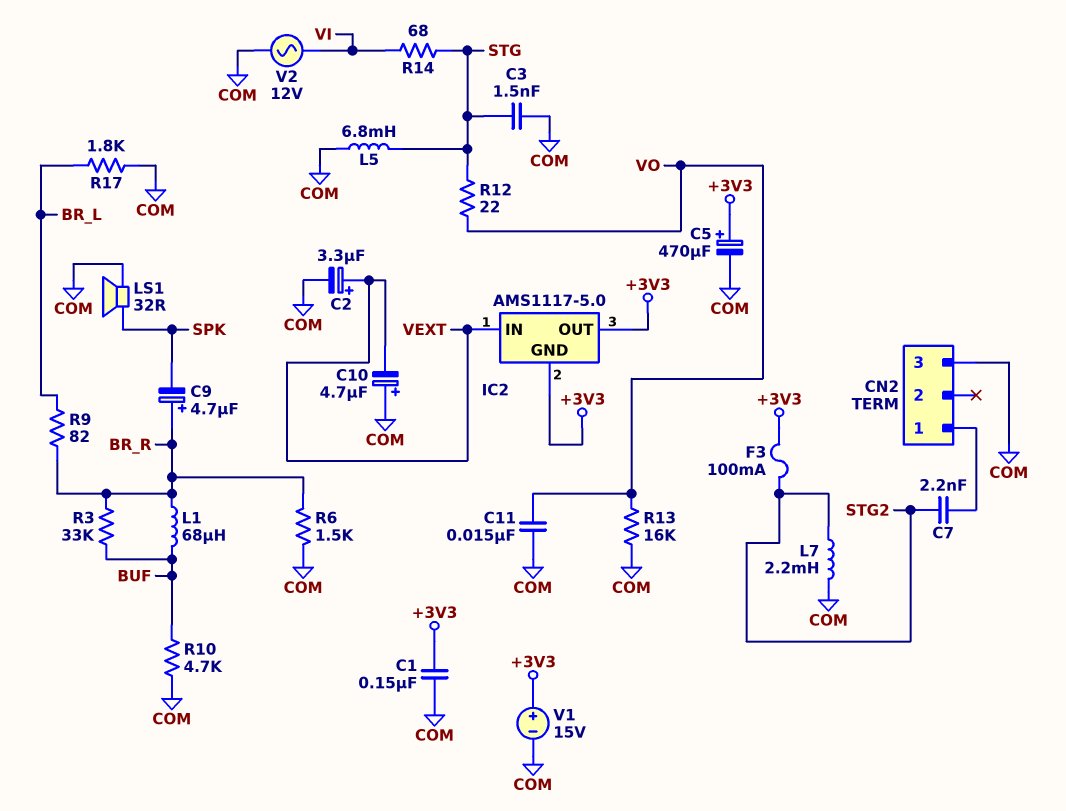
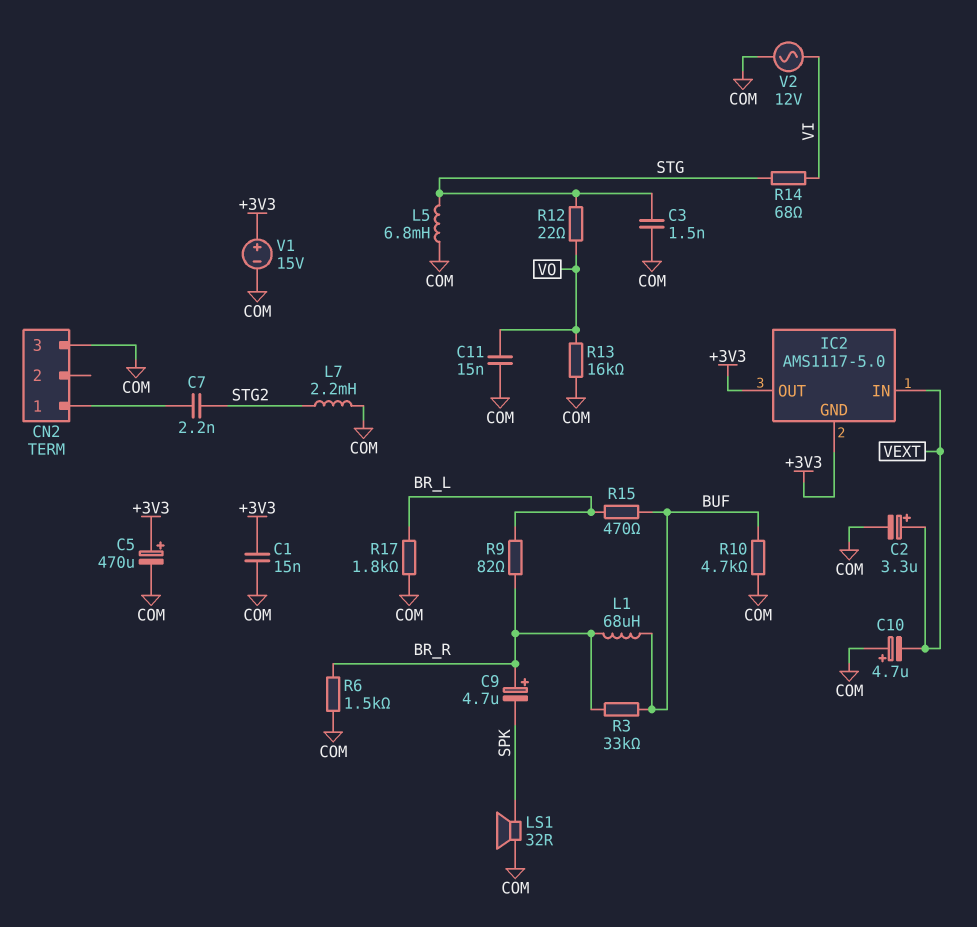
C1: 150nF (+3V3, COM) -> 15nF (+3V3, COM)
F3: 100mA (+3V3, STG2) -> none
R15: none -> 470 (BR_L, BUF)

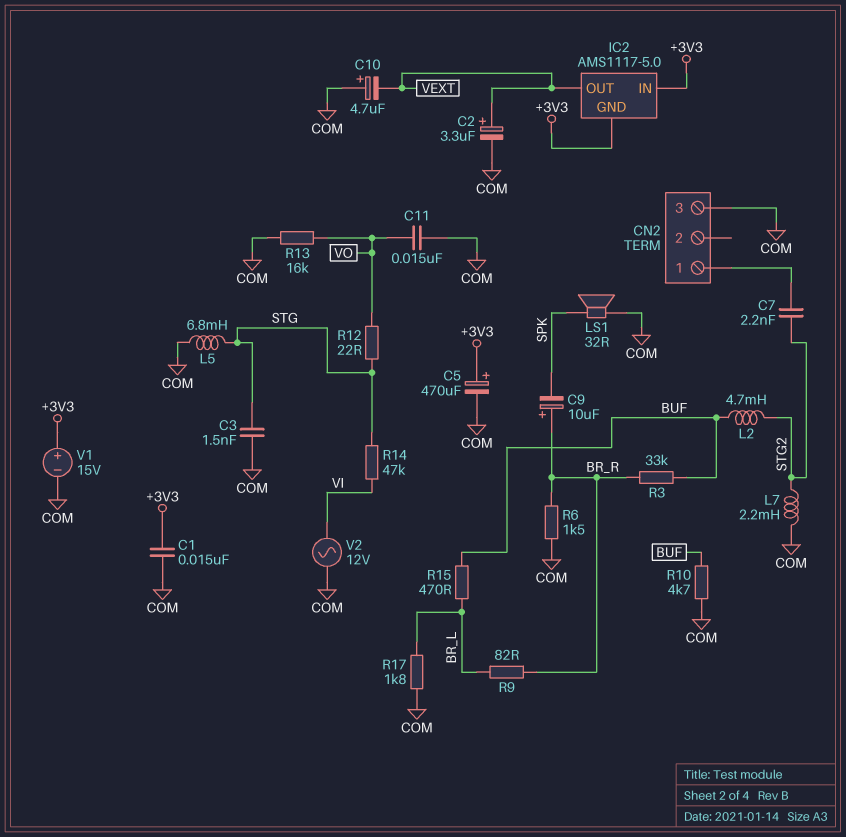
C9: 4.7uF (plus BR_R, minus SPK) -> 10uF (plus BR_R, minus SPK)
IC2 pin IN: VEXT -> +3V3
IC2 pin OUT: +3V3 -> VEXT
L1: 68uH (BR_R, BUF) -> none
L2: none -> 4.7mH (BUF, STG2)
R14: 68 (STG, VI) -> 47k (STG, VI)

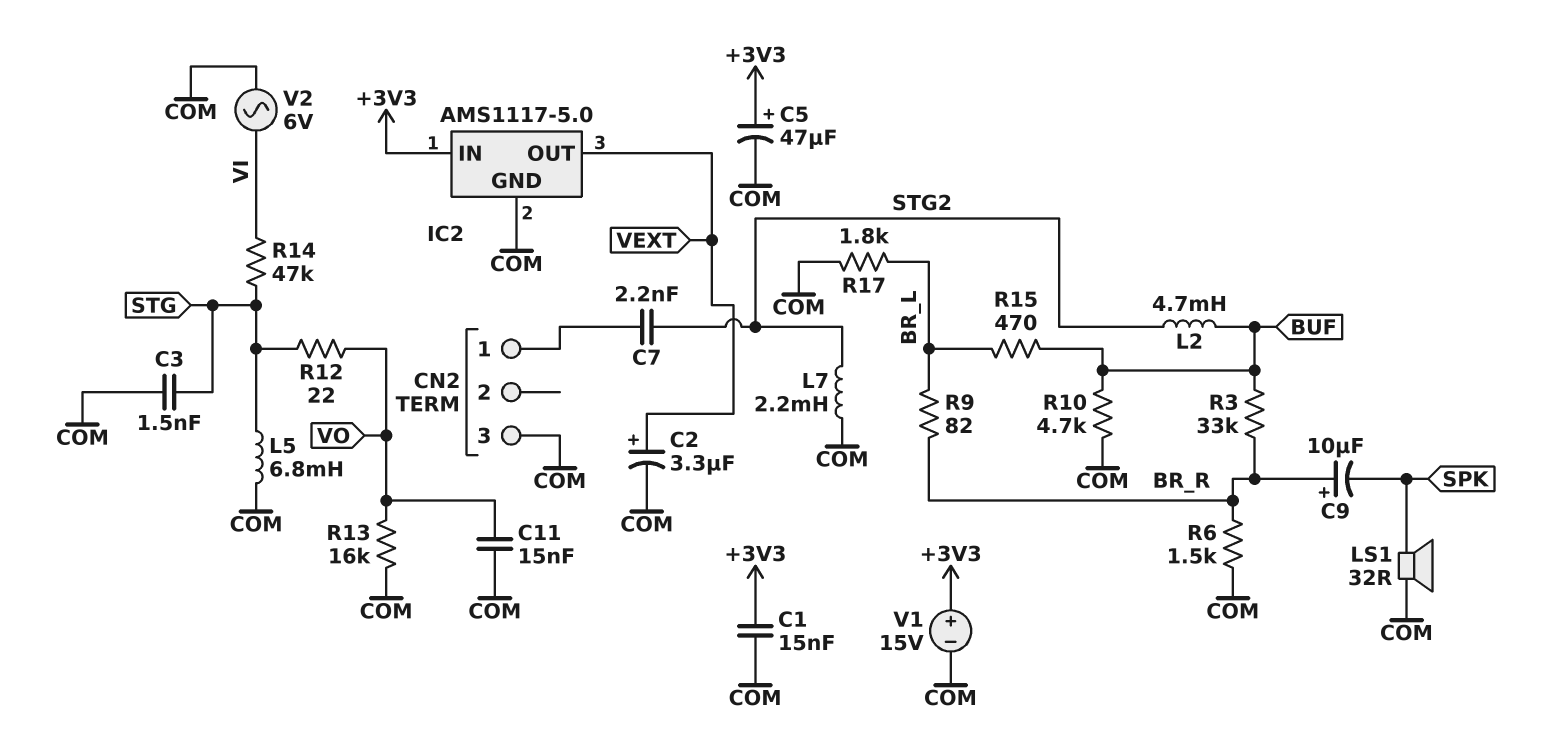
C5: 470uF (plus +3V3, minus COM) -> 47uF (plus +3V3, minus COM)
C10: 4.7uF (plus COM, minus VEXT) -> none
IC2 pin GND: +3V3 -> COM
V2: AC 12V (COM, VI) -> AC 6V (COM, VI)

